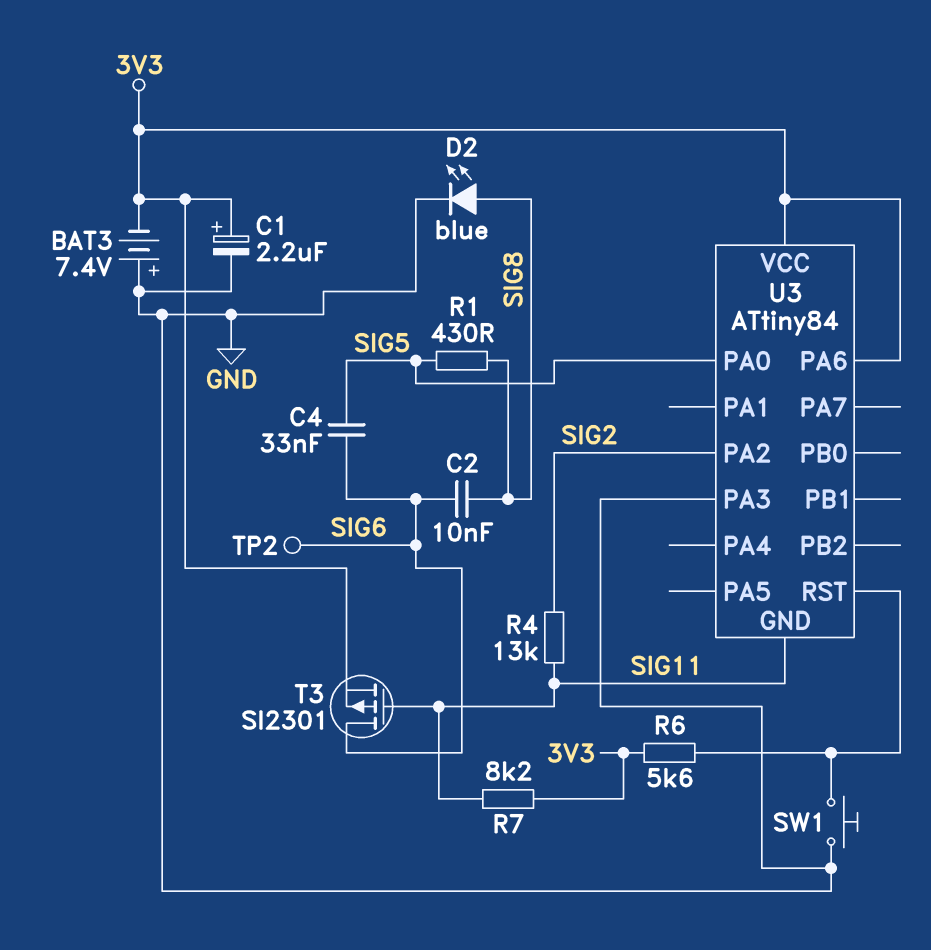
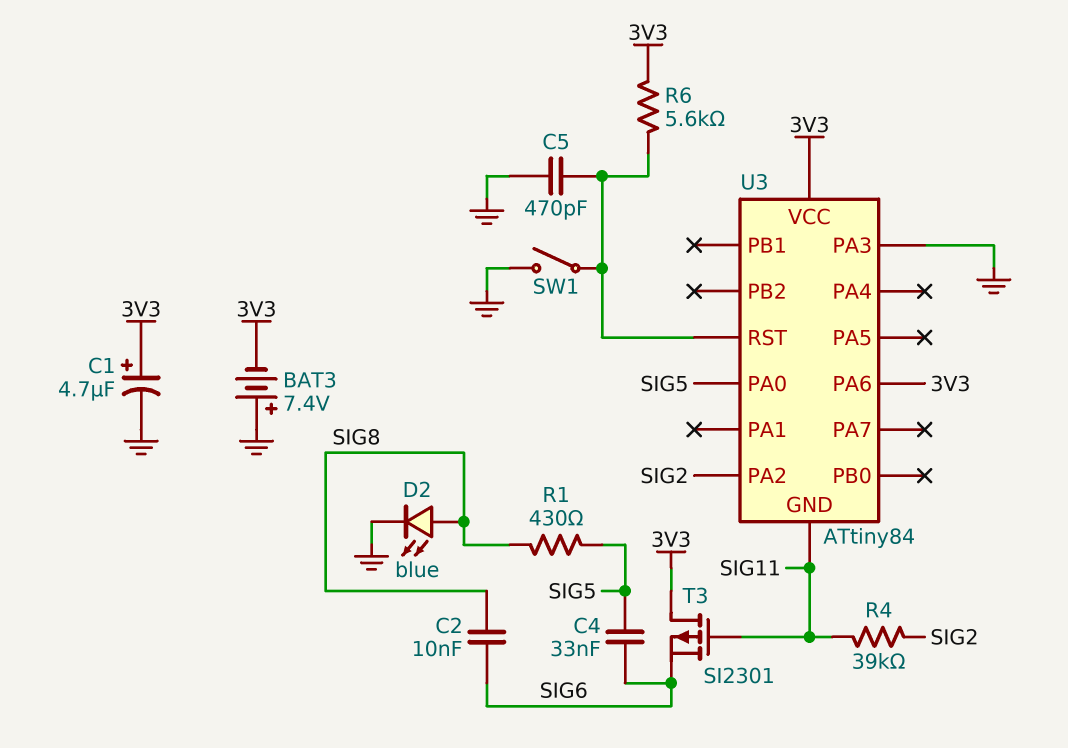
C1: 2.2uF (plus 3V3, minus GND) -> 4.7uF (plus 3V3, minus GND)
C5: none -> 470pF (GND, U3/RST)
R4: 13k (SIG2, SIG11) -> 39k (SIG2, SIG11)
R7: 8.2k (3V3, SIG11) -> none
SW1: button (GND, U3/RST) -> switch (GND, U3/RST)
T3: PMOS SI2301 (G SIG11, D SIG6, S 3V3) -> PMOS SI2301 (G SIG11, D 3V3, S SIG6)
TP2: test point (SIG6) -> none

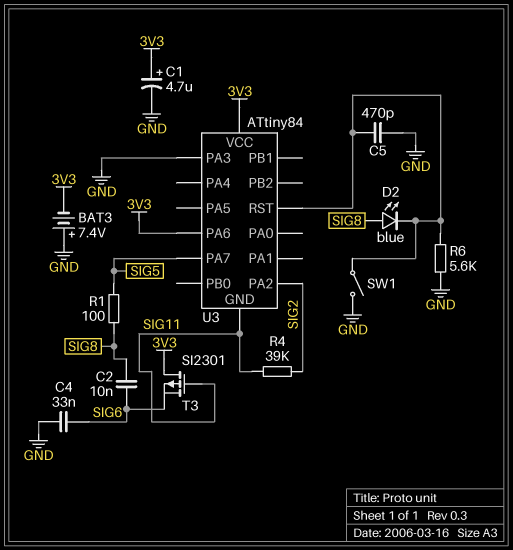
C4: 33nF (SIG5, SIG6) -> 33nF (GND, SIG6)
D2: LED blue (A SIG8, K GND) -> LED blue (A SIG8, K U3/RST)
R1: 430 (SIG5, SIG8) -> 100 (SIG5, SIG8)
R6: 5.6k (3V3, U3/RST) -> 5.6k (GND, U3/RST)
U3 pin PA0: SIG5 -> none
U3 pin PA7: none -> SIG5

